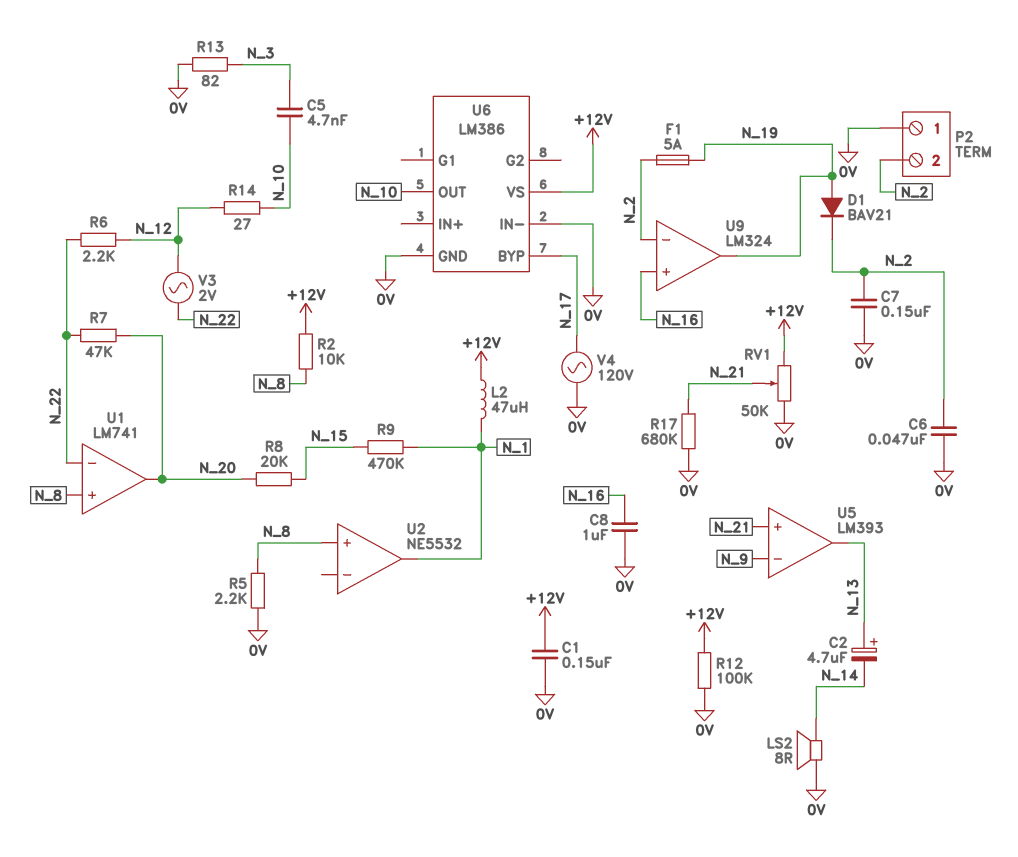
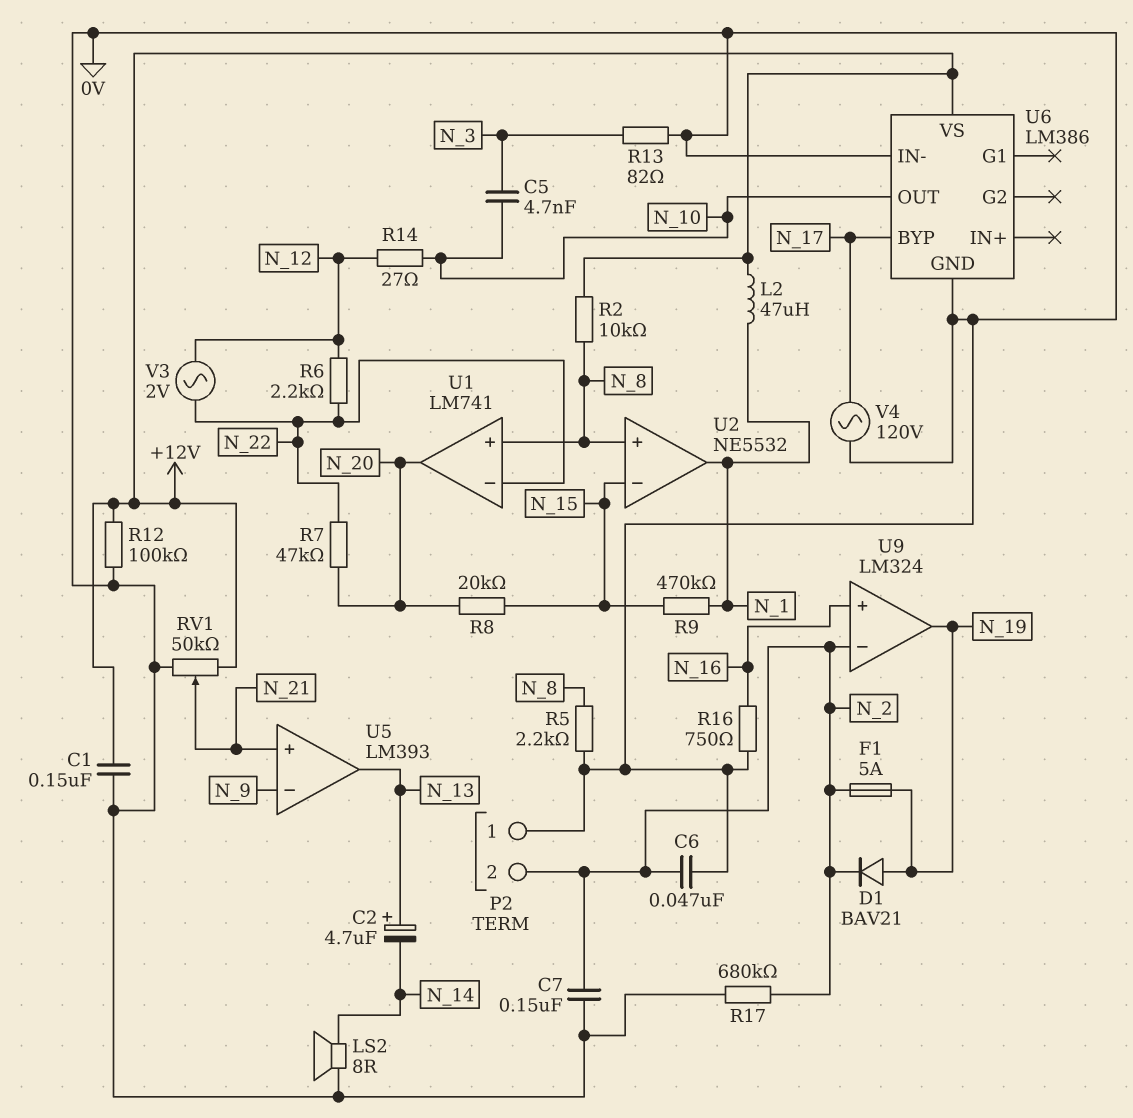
C8: 1uF (0V, N_16) -> none
R16: none -> 750 (0V, N_16)
R17: 680k (0V, N_21) -> 680k (0V, N_2)
U2 pin in-: none -> N_15

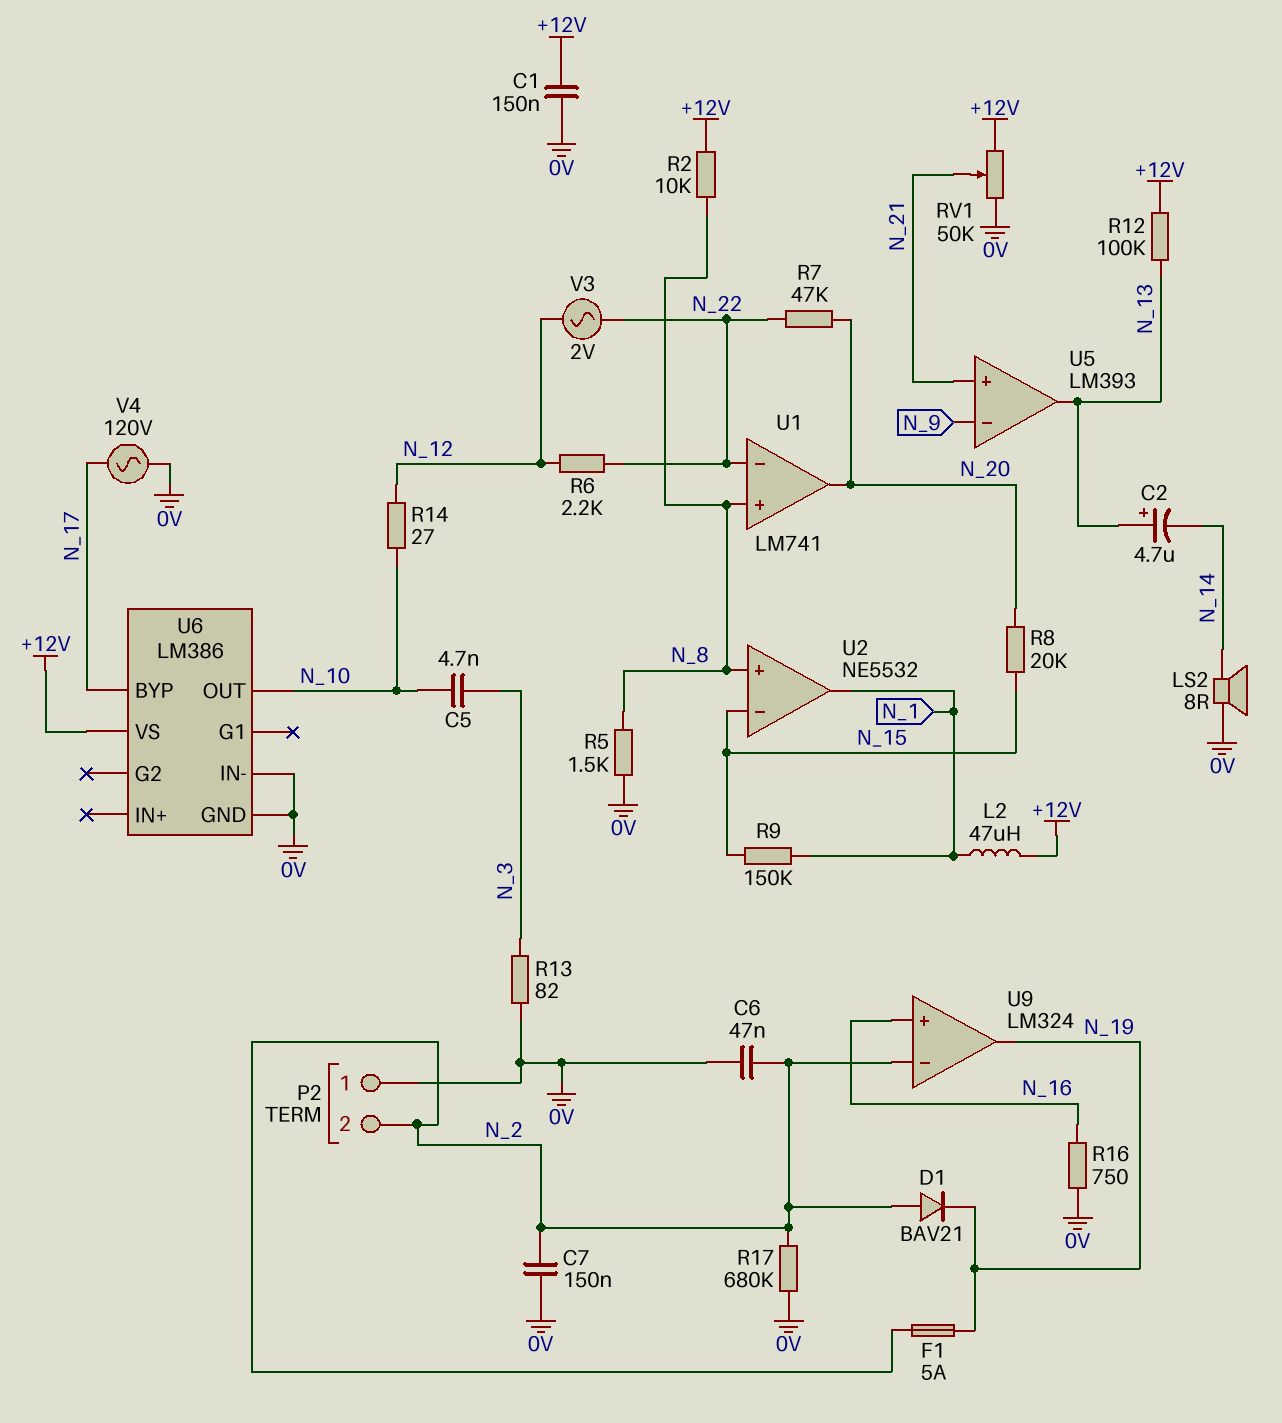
D1: diode BAV21 (A N_19, K N_2) -> diode BAV21 (A N_2, K N_19)
R5: 2.2k (0V, N_8) -> 1.5k (0V, N_8)
R9: 470k (N_1, N_15) -> 150k (N_1, N_15)
R12: 100k (+12V, 0V) -> 100k (+12V, N_13)

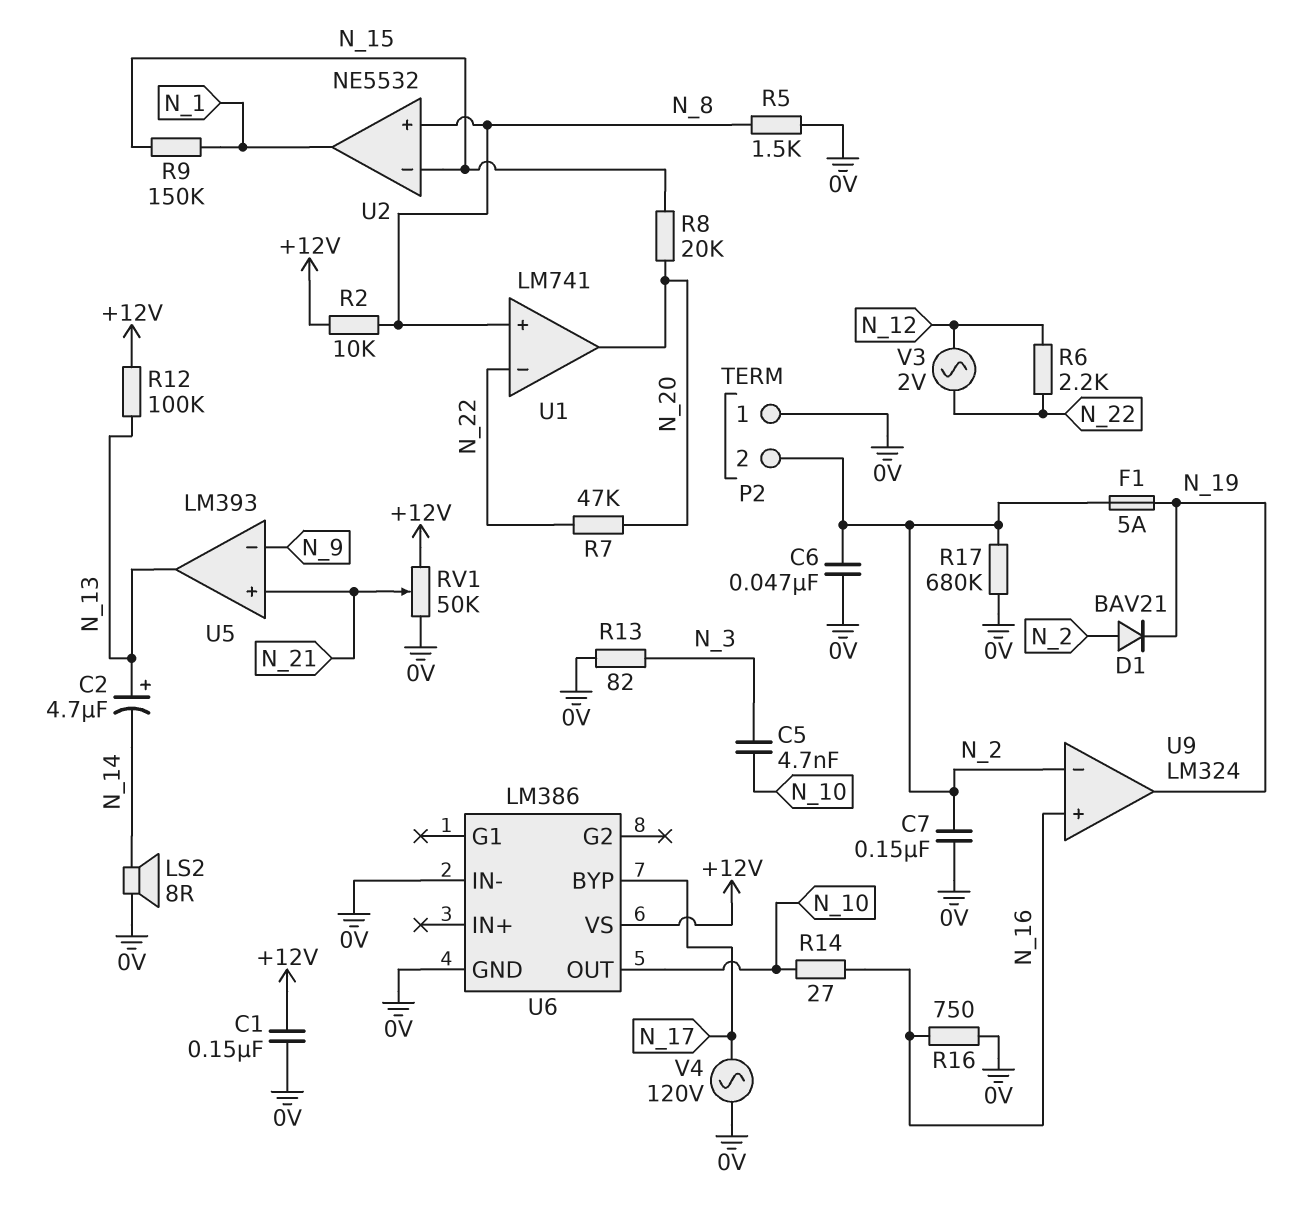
L2: 47uH (+12V, N_1) -> none
R14: 27 (N_10, N_12) -> 27 (N_10, N_16)

